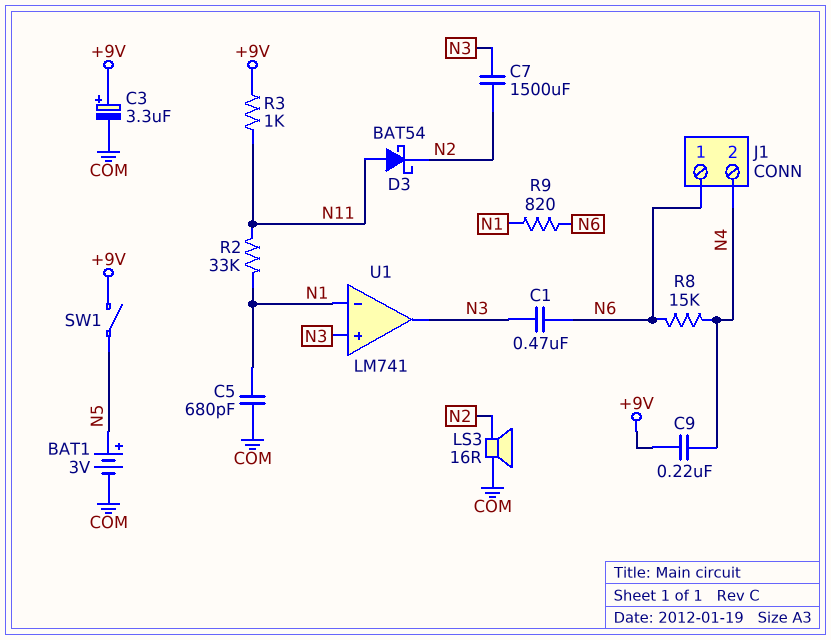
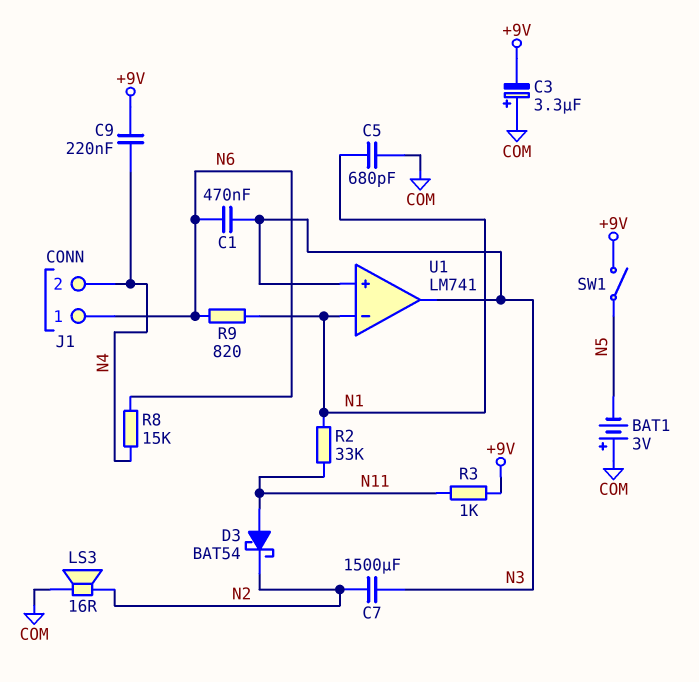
BAT1: 3V (plus N5, minus COM) -> 3V (plus COM, minus N5)
C3: 3.3uF (plus +9V, minus COM) -> 3.3uF (plus COM, minus +9V)

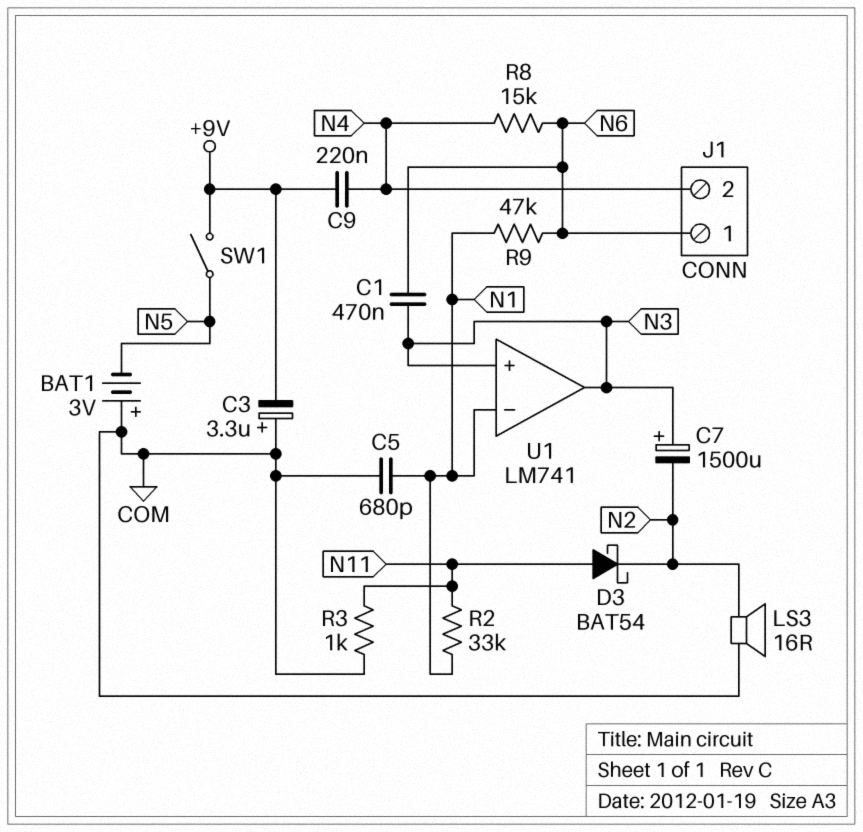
C7: 1500uF (N2, N3) -> 1500uF (plus N3, minus N2)
R3: 1k (+9V, N11) -> 1k (COM, N11)
R9: 820 (N1, N6) -> 47k (N1, N6)

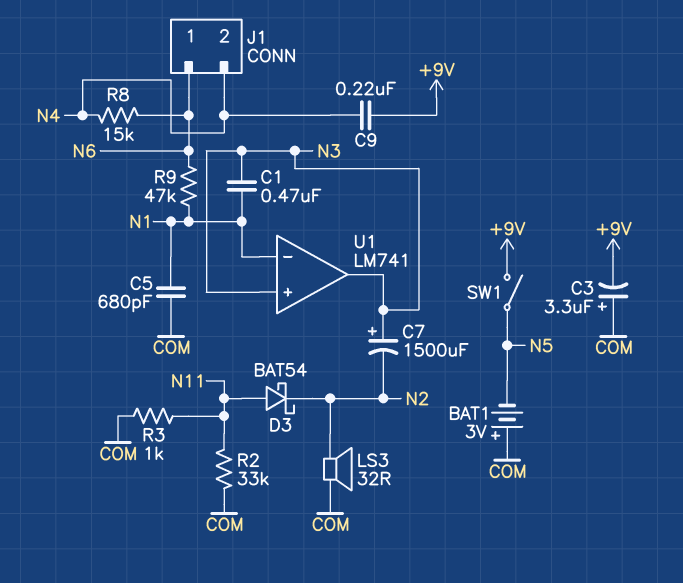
C1: 470nF (N3, N6) -> 470nF (N1, N3)
LS3: speaker 16R (COM, N2) -> speaker 32R (COM, N2)
R2: 33k (N1, N11) -> 33k (COM, N11)

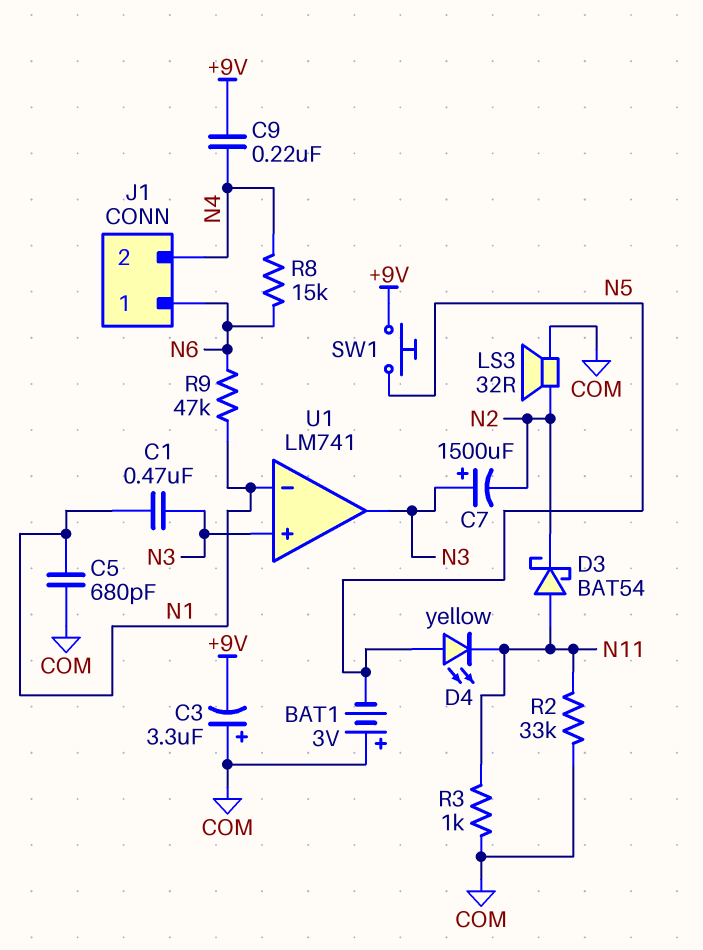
D4: none -> LED yellow (A N5, K N11)
SW1: switch (+9V, N5) -> button (+9V, N5)

